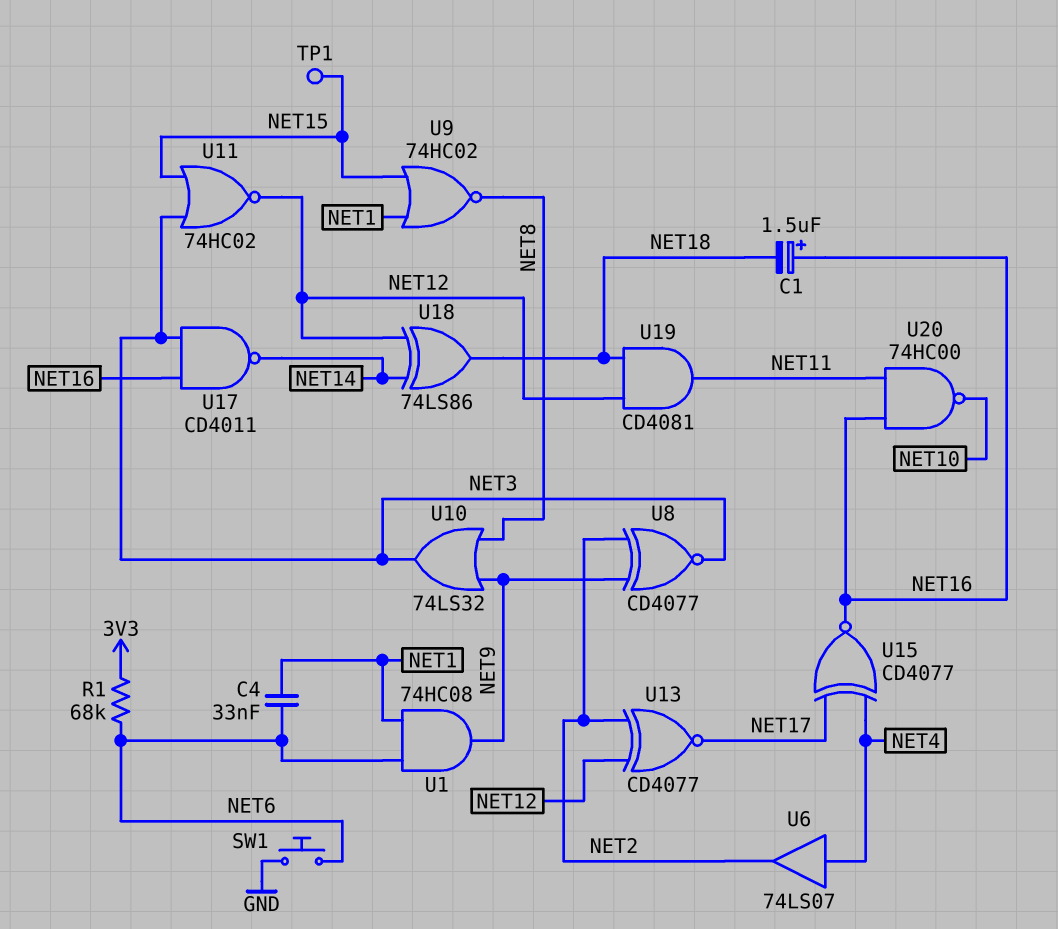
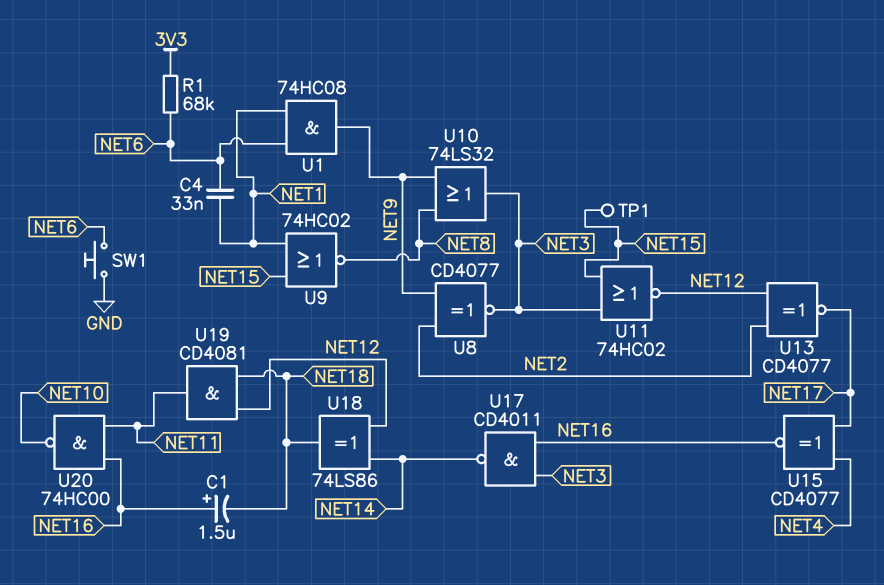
U6: buffer 74LS07 (in NET4, out NET2) -> none

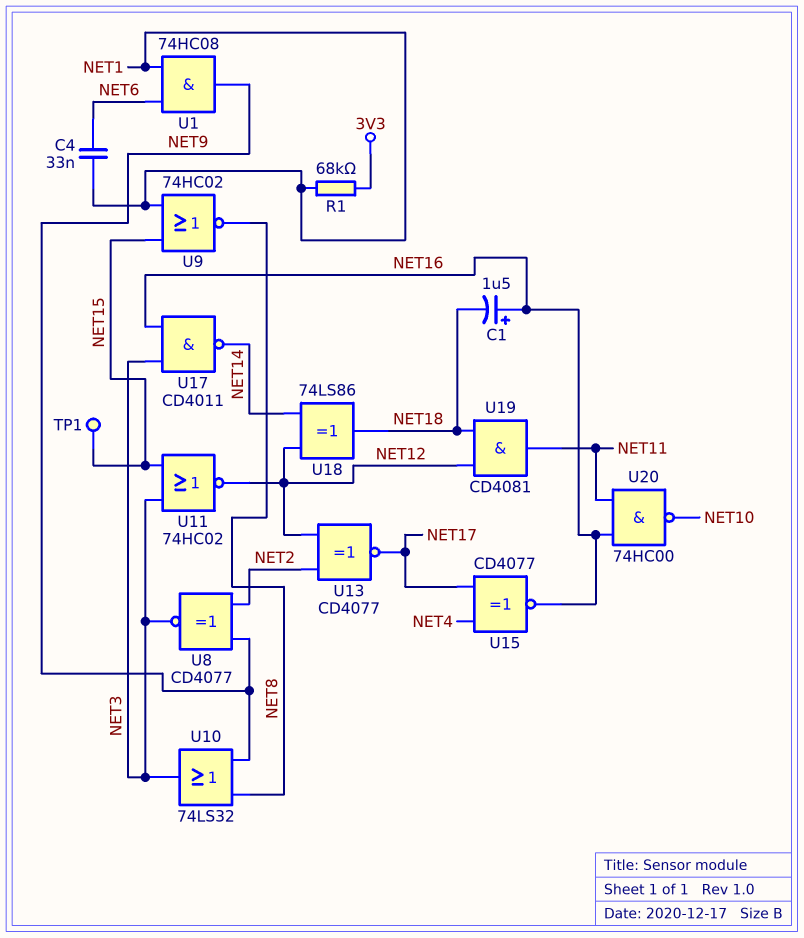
R1: 68k (3V3, NET6) -> 68k (3V3, NET1)
SW1: button (GND, NET6) -> none

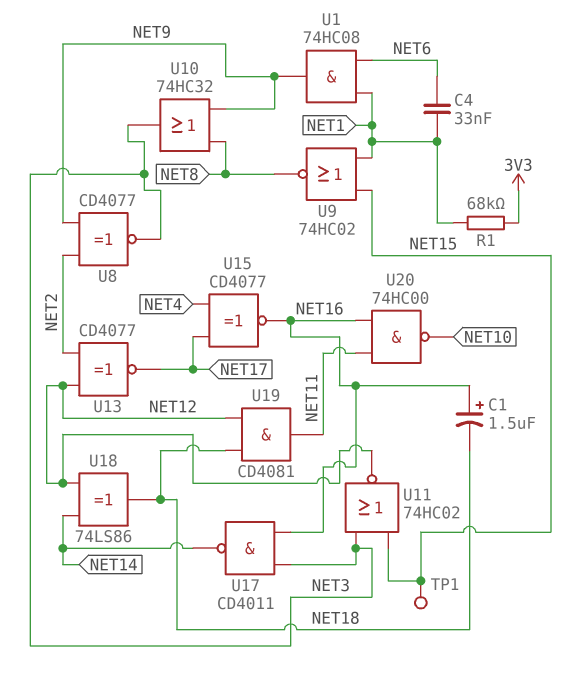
U10: OR 74LS32 (in NET8, in NET9, out NET3) -> OR 74HC32 (in NET8, in NET9, out NET3)

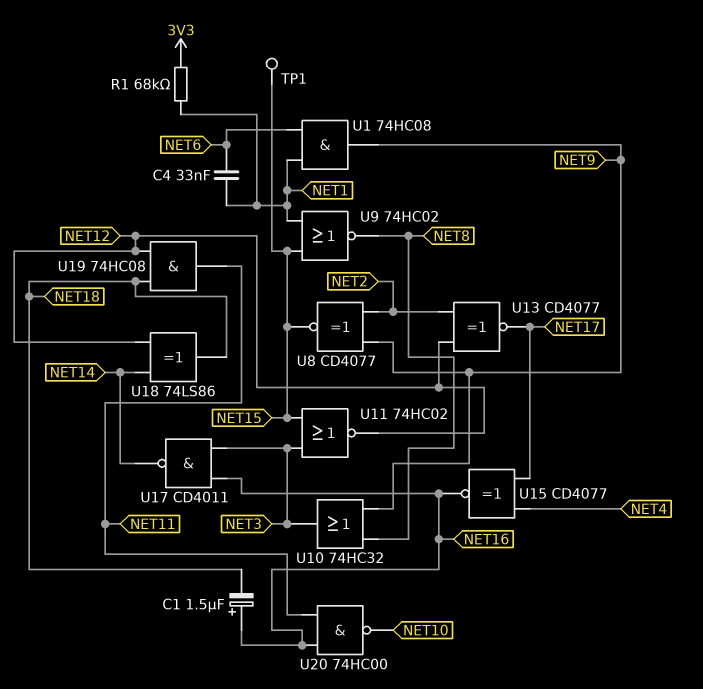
U8: XNOR CD4077 (in NET2, in NET9, out NET3) -> XNOR CD4077 (in NET2, in NET9, out NET15)
U19: AND CD4081 (in NET12, in NET18, out NET11) -> AND 74HC08 (in NET12, in NET18, out NET11)

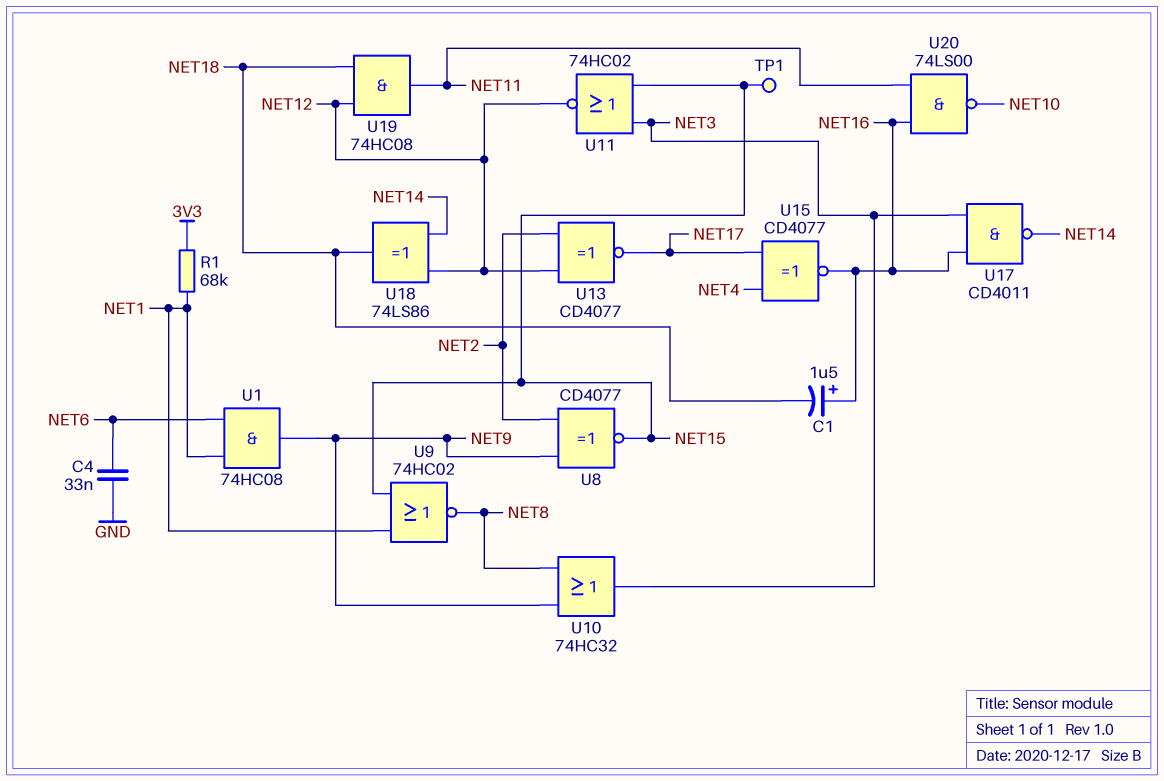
C4: 33nF (NET1, NET6) -> 33nF (GND, NET6)
U20: NAND 74HC00 (in NET11, in NET16, out NET10) -> NAND 74LS00 (in NET11, in NET16, out NET10)

